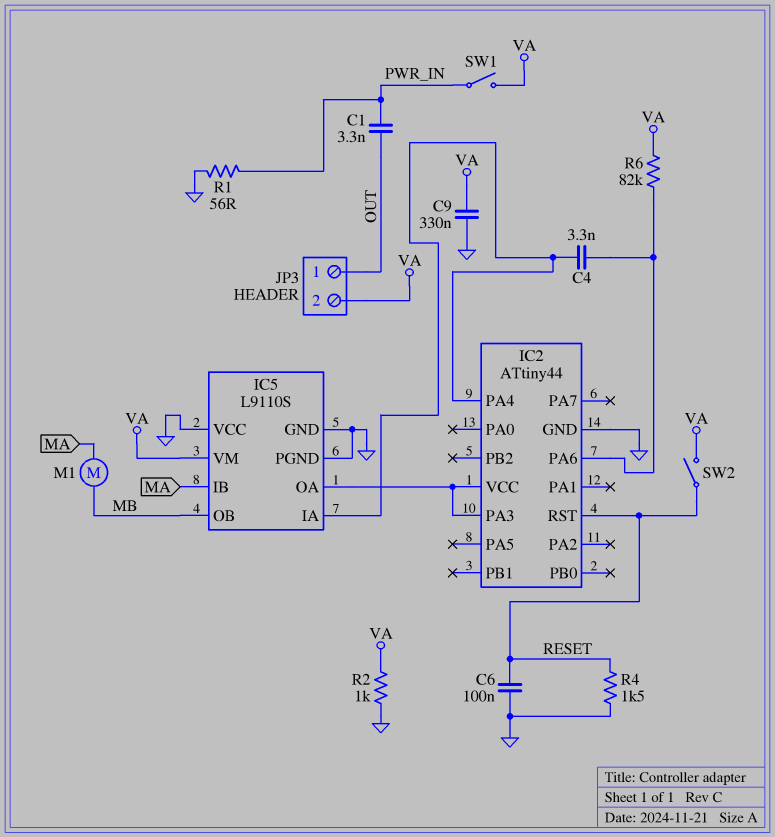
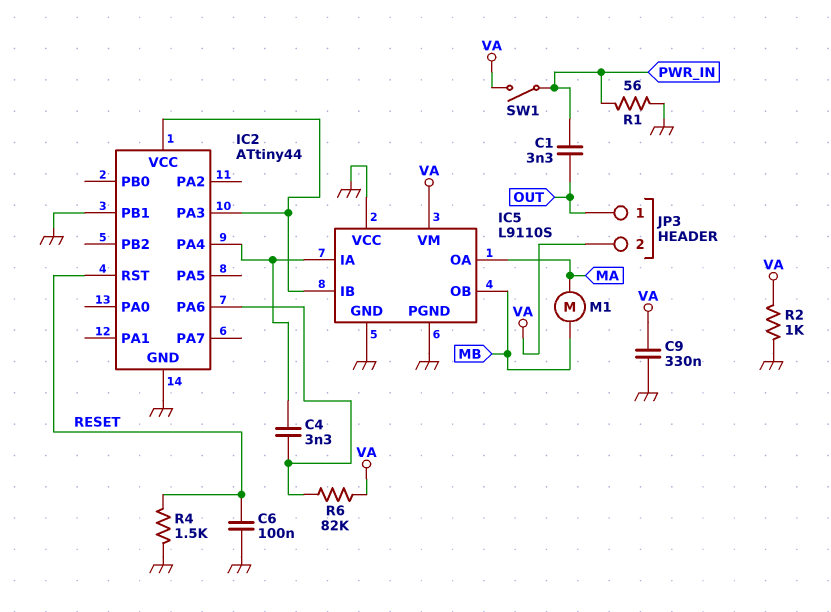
IC2 pin PB1: none -> GND
IC5 pin IB: MA -> IC2/PA3
IC5 pin OA: IC2/PA3 -> MA
SW2: switch (RESET, VA) -> none

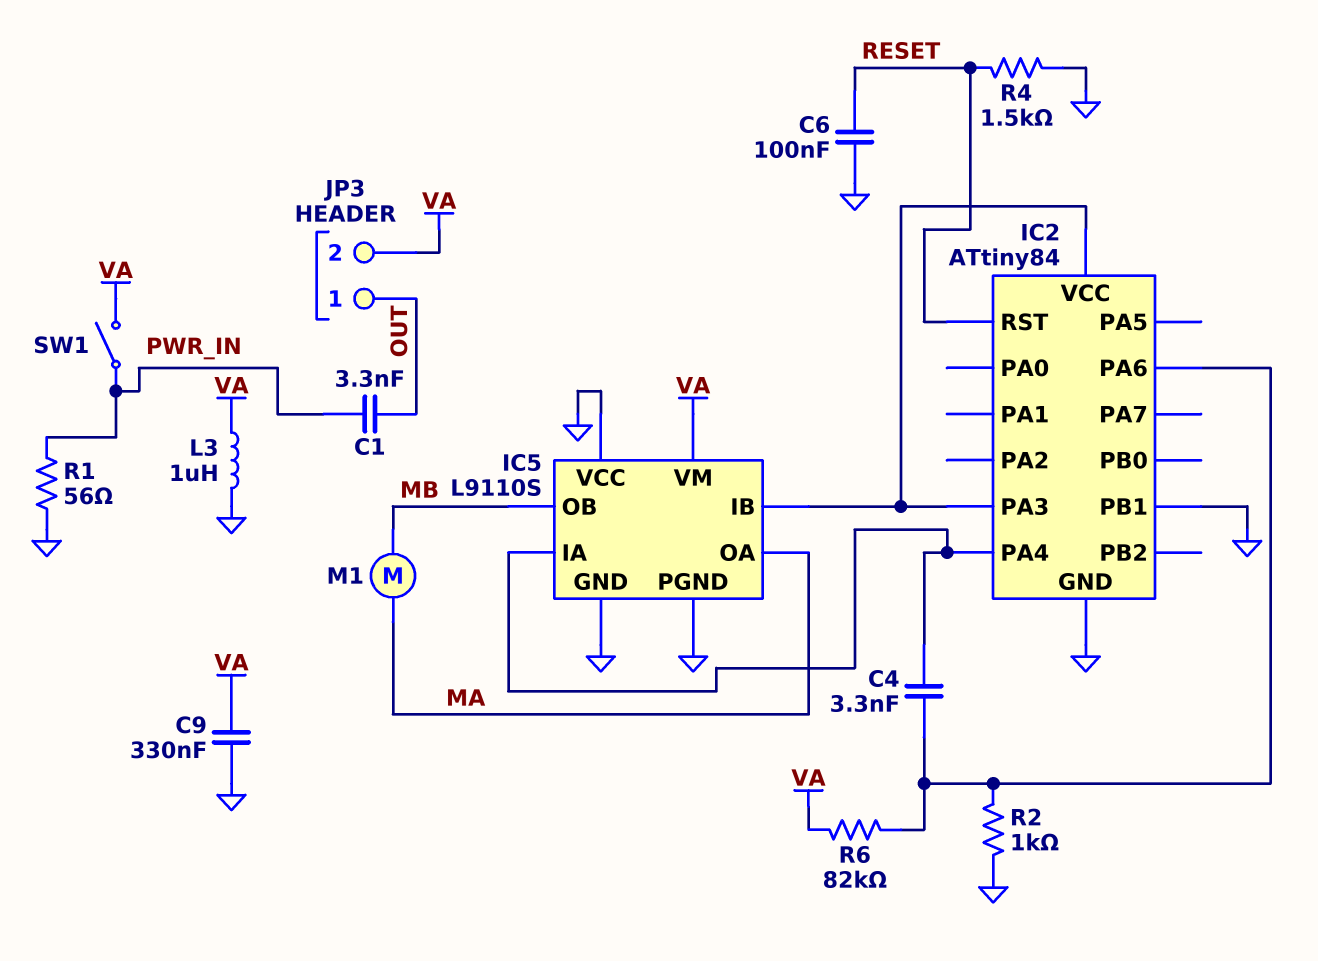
IC2: ATtiny44 -> ATtiny84
L3: none -> 1uH (GND, VA)
R2: 1k (GND, VA) -> 1k (GND, IC2/PA6)

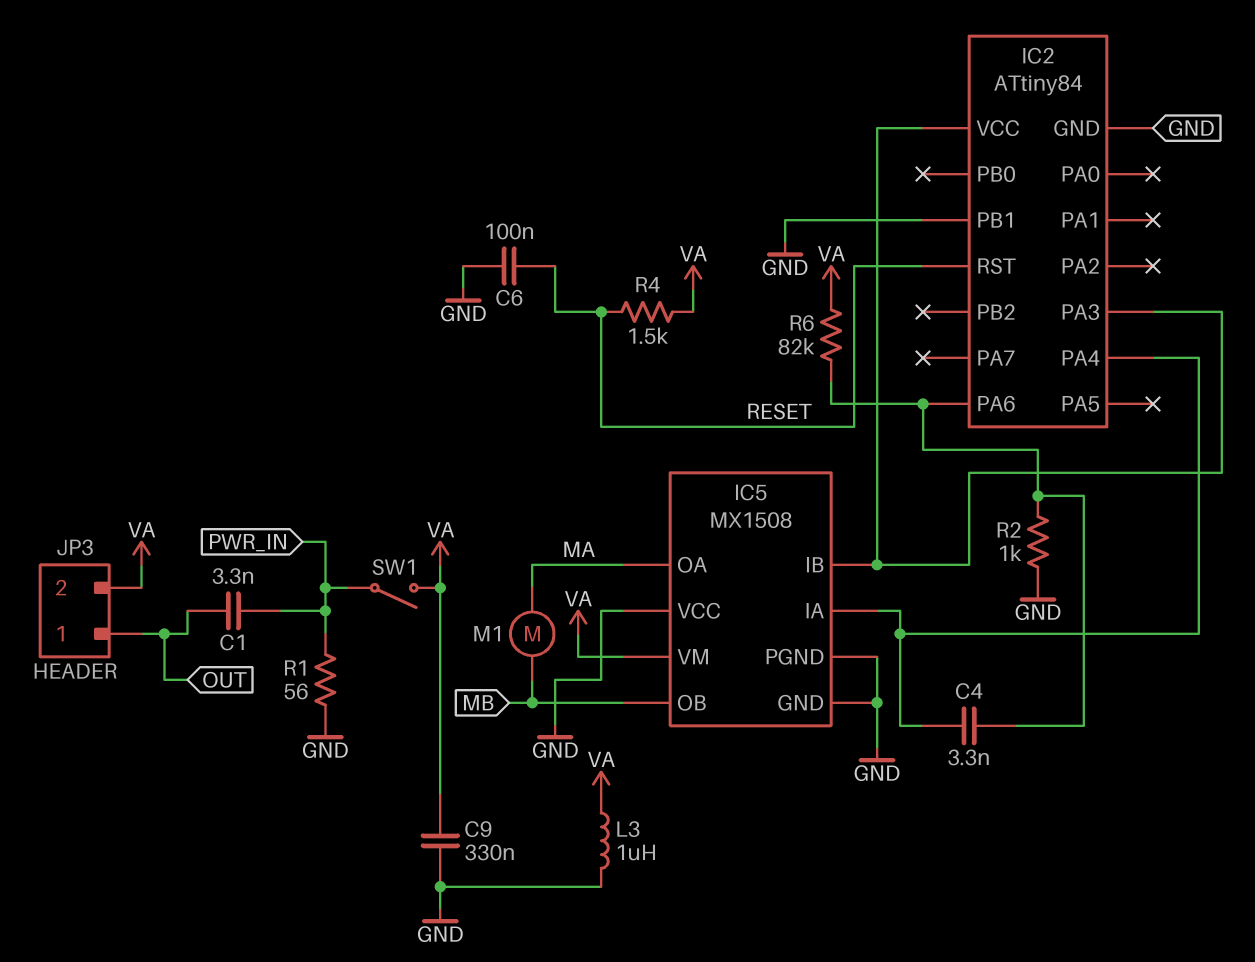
IC5: L9110S -> MX1508
R4: 1.5k (GND, RESET) -> 1.5k (RESET, VA)

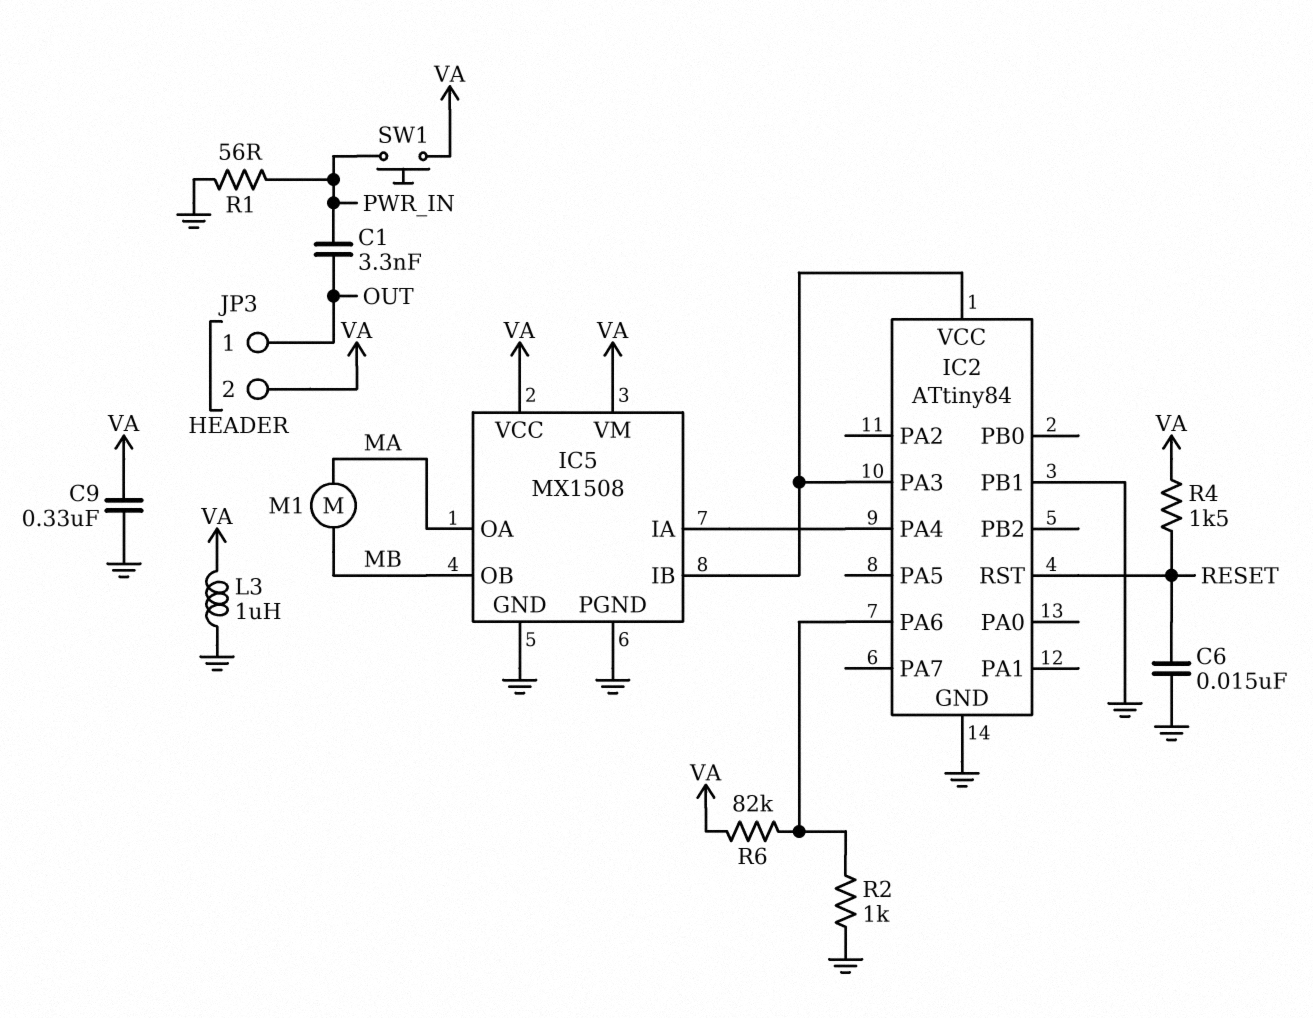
C4: 3.3nF (IC2/PA4, IC2/PA6) -> none
C6: 100nF (GND, RESET) -> 15nF (GND, RESET)
IC5 pin VCC: GND -> VA
SW1: switch (PWR_IN, VA) -> button (PWR_IN, VA)

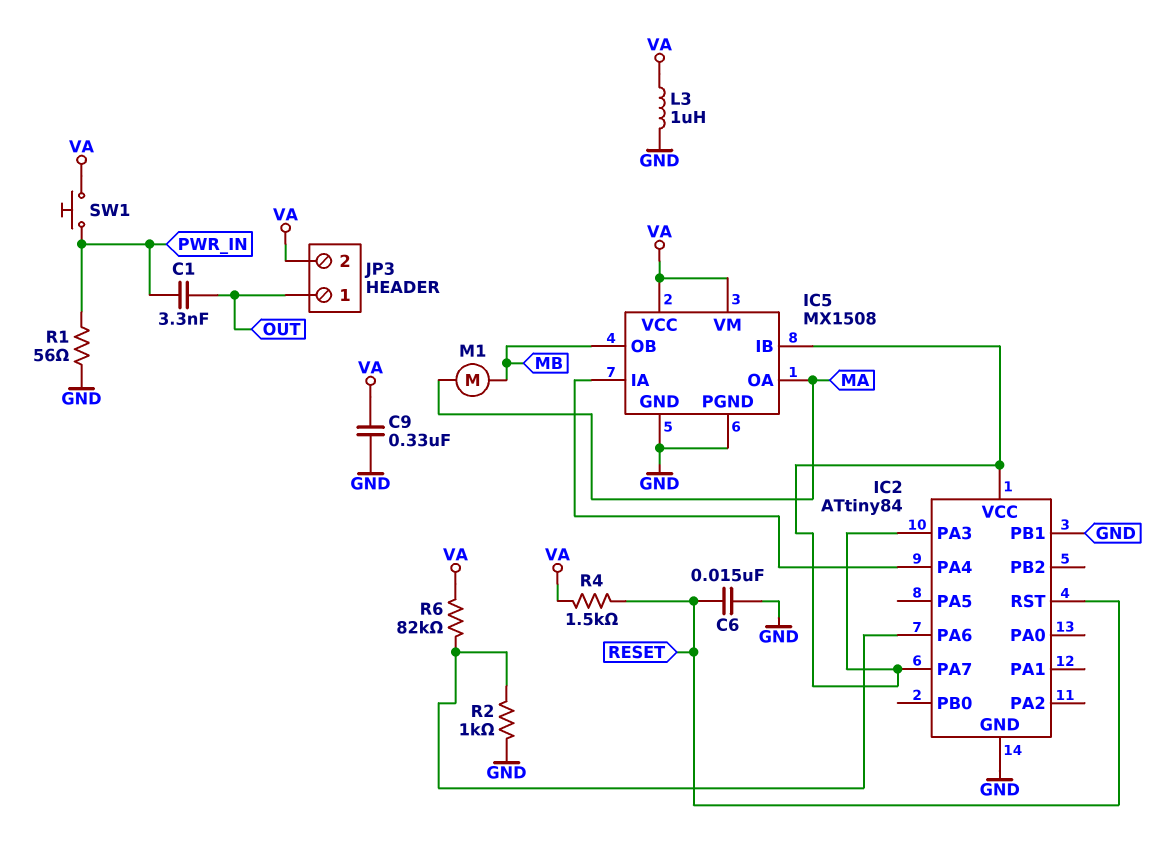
IC2 pin PA7: none -> IC2/PA3

